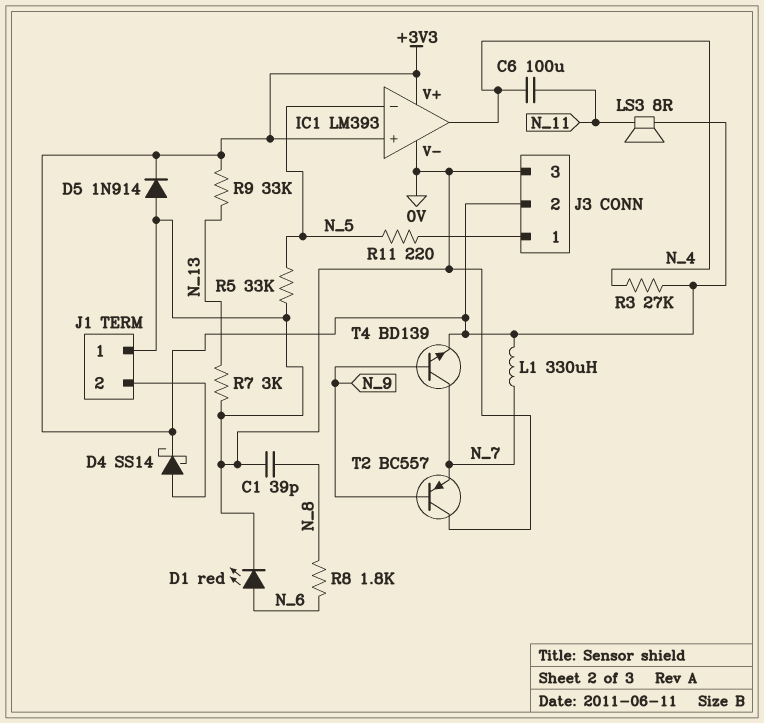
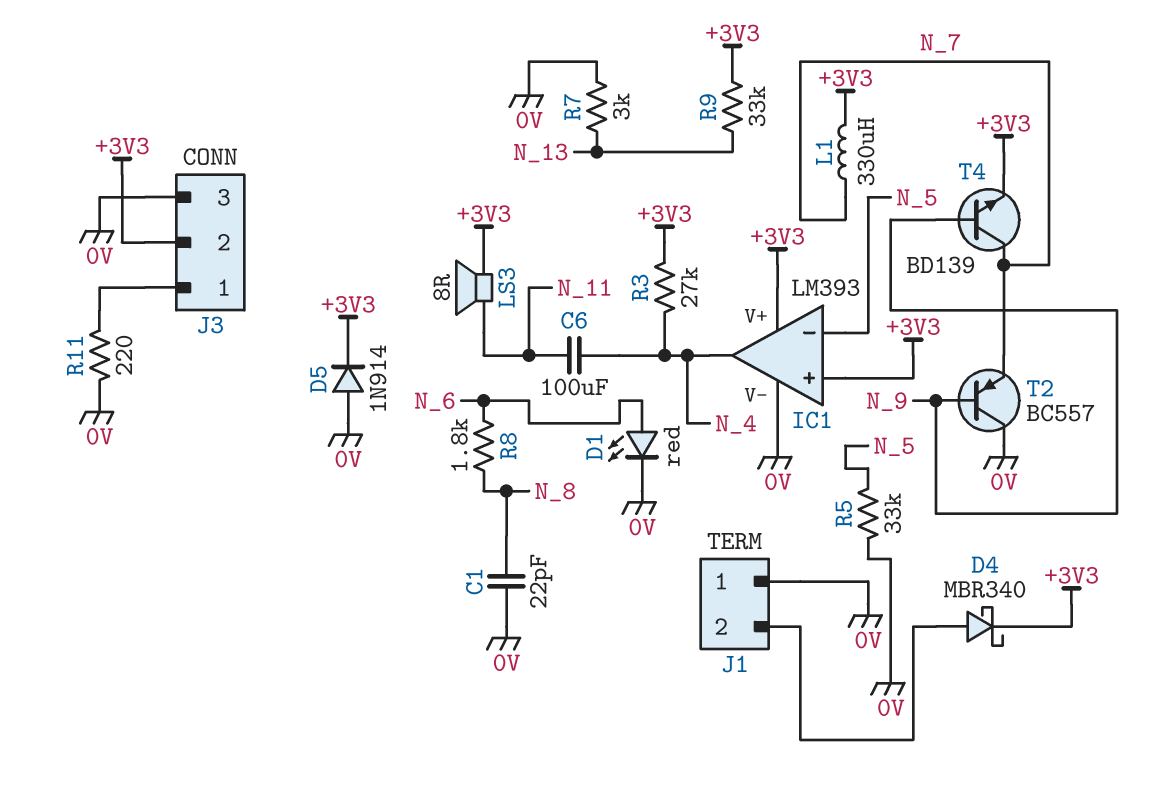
C1: 39pF (0V, N_8) -> 22pF (0V, N_8)
D4: schottky SS14 (A J1/2, K +3V3) -> schottky MBR340 (A J1/2, K +3V3)
R11: 220 (J3/1, N_5) -> 220 (0V, J3/1)

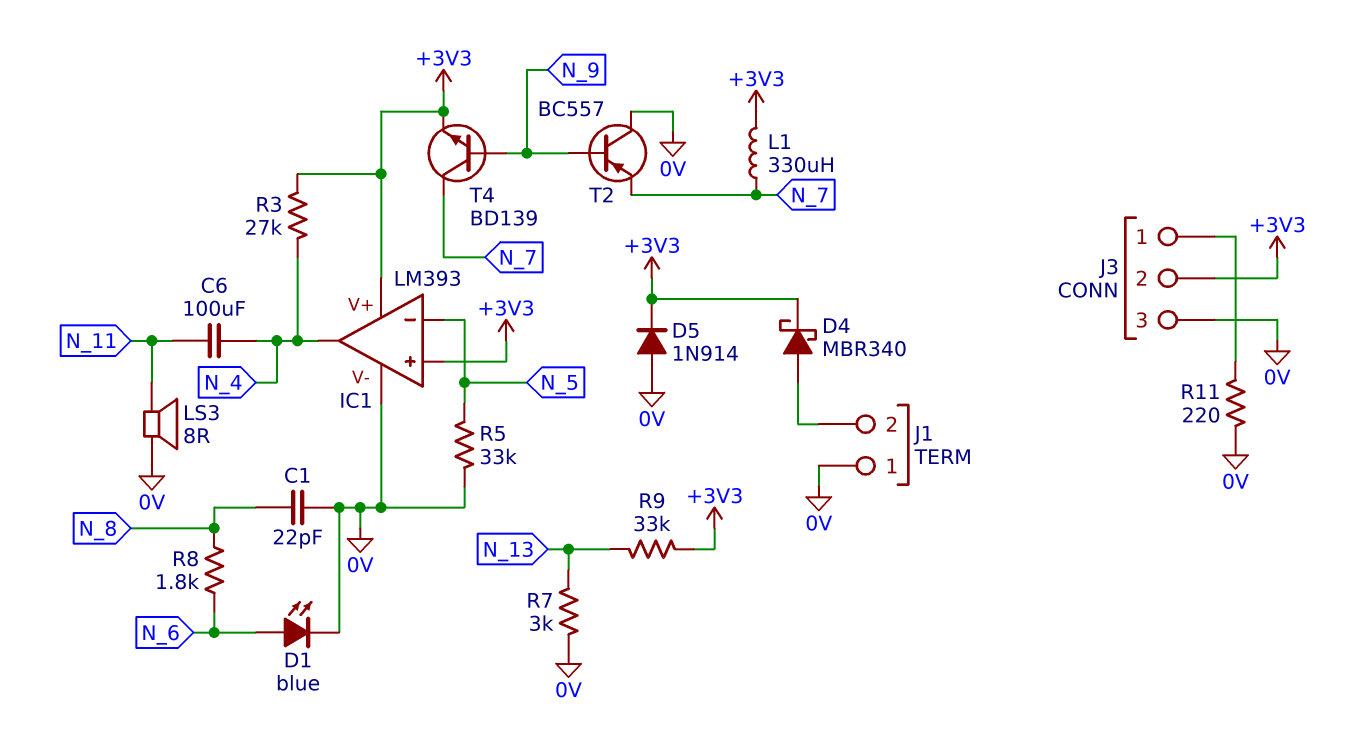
D1: LED red (A N_6, K 0V) -> LED blue (A N_6, K 0V)
LS3: speaker 8R (+3V3, N_11) -> speaker 8R (0V, N_11)

